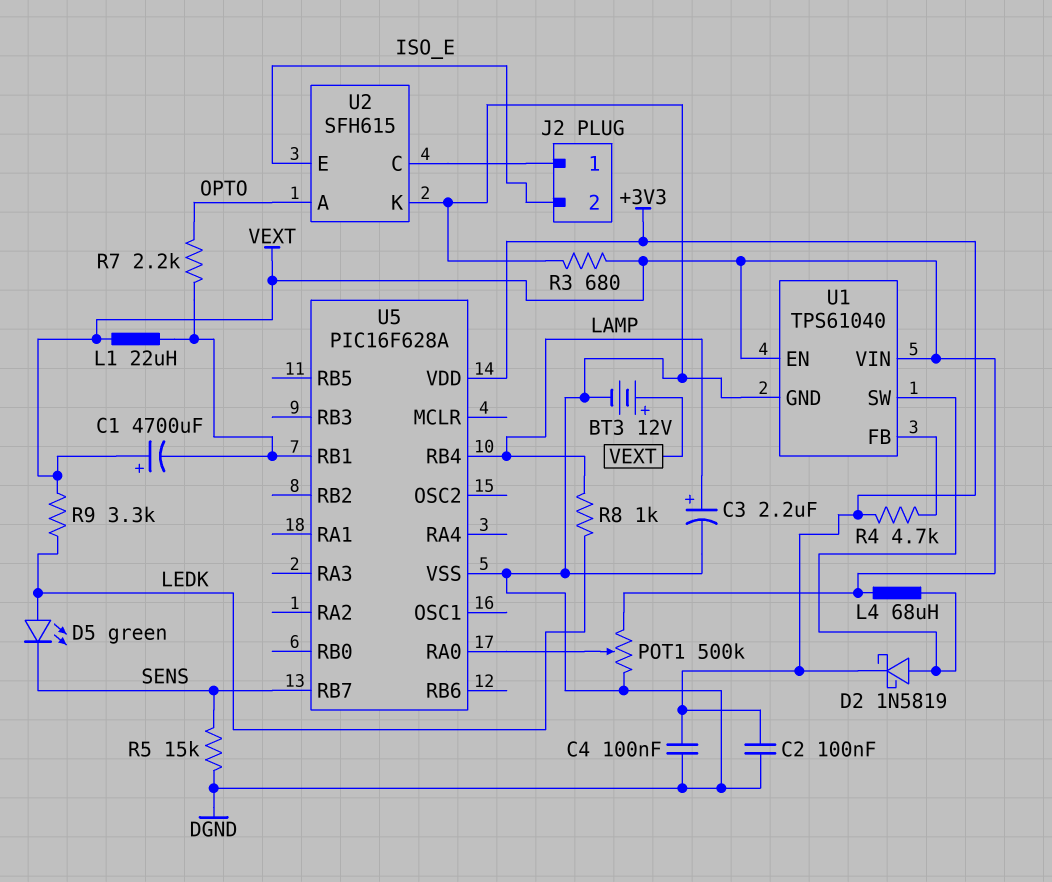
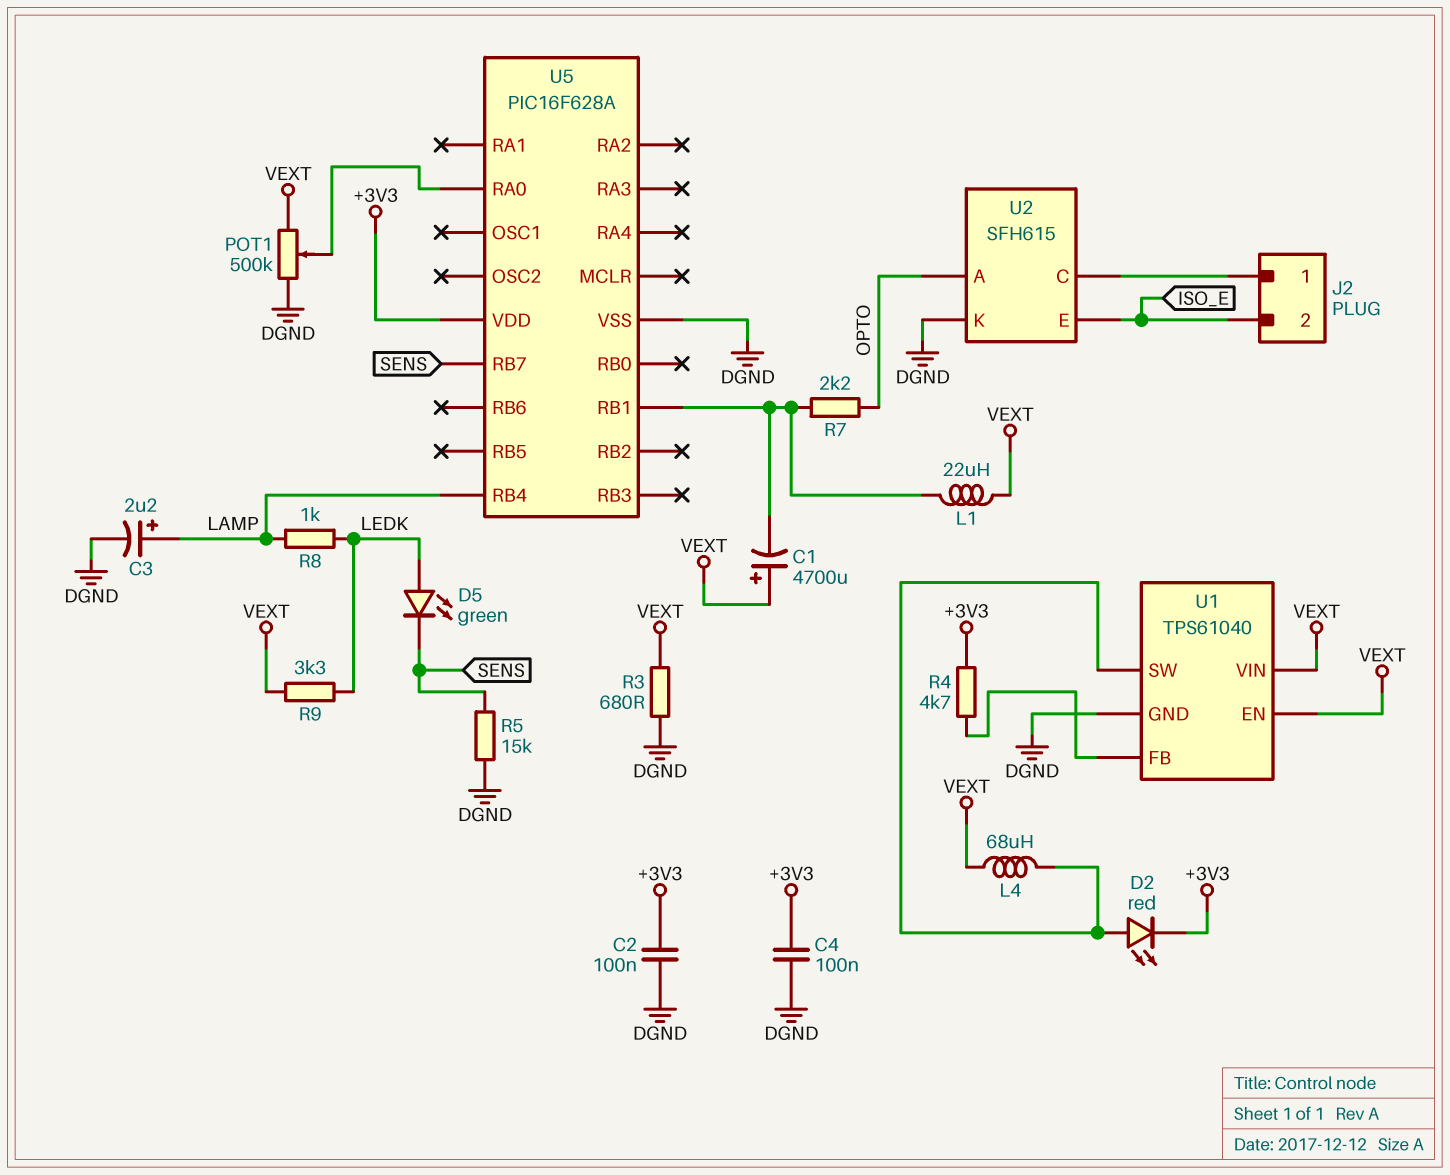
BT3: 12V (plus VEXT, minus DGND) -> none
D2: schottky 1N5819 (A U1/SW, K +3V3) -> LED red (A U1/SW, K +3V3)

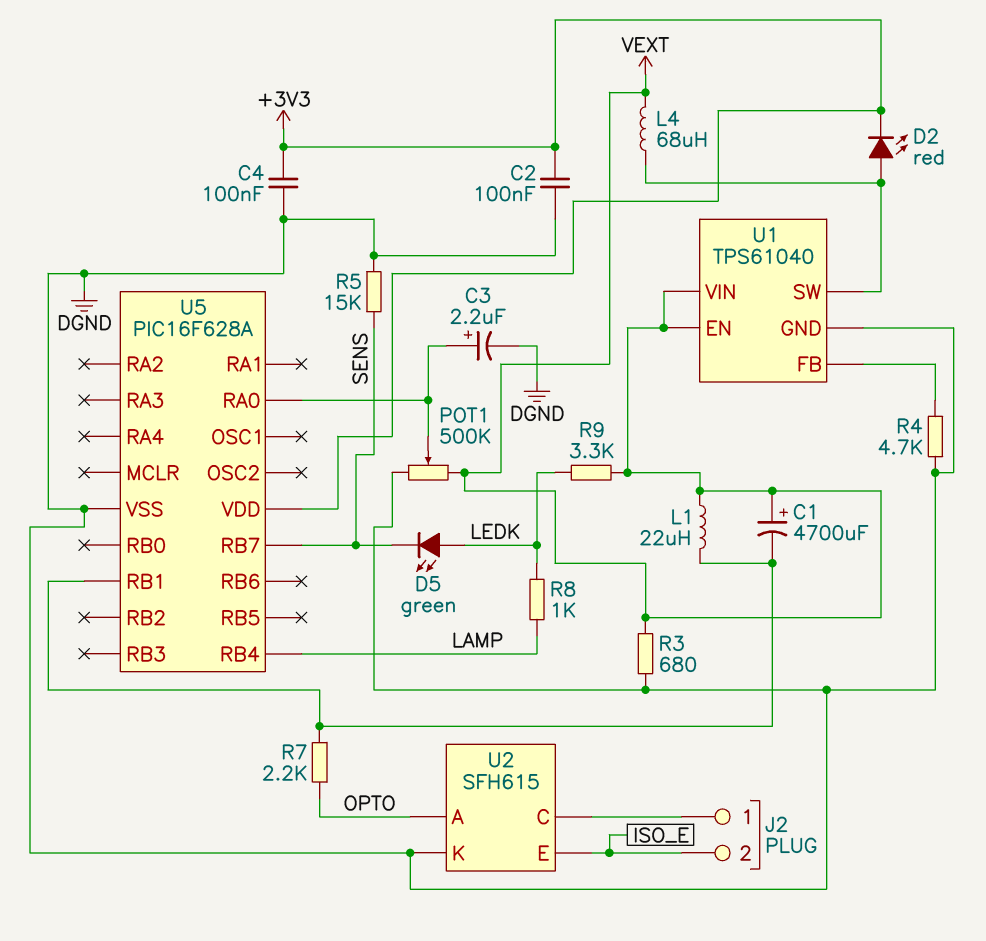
C3: 2.2uF (plus LAMP, minus DGND) -> 2.2uF (plus U5/RA0, minus DGND)
R4: 4.7k (+3V3, U1/FB) -> 4.7k (DGND, U1/FB)

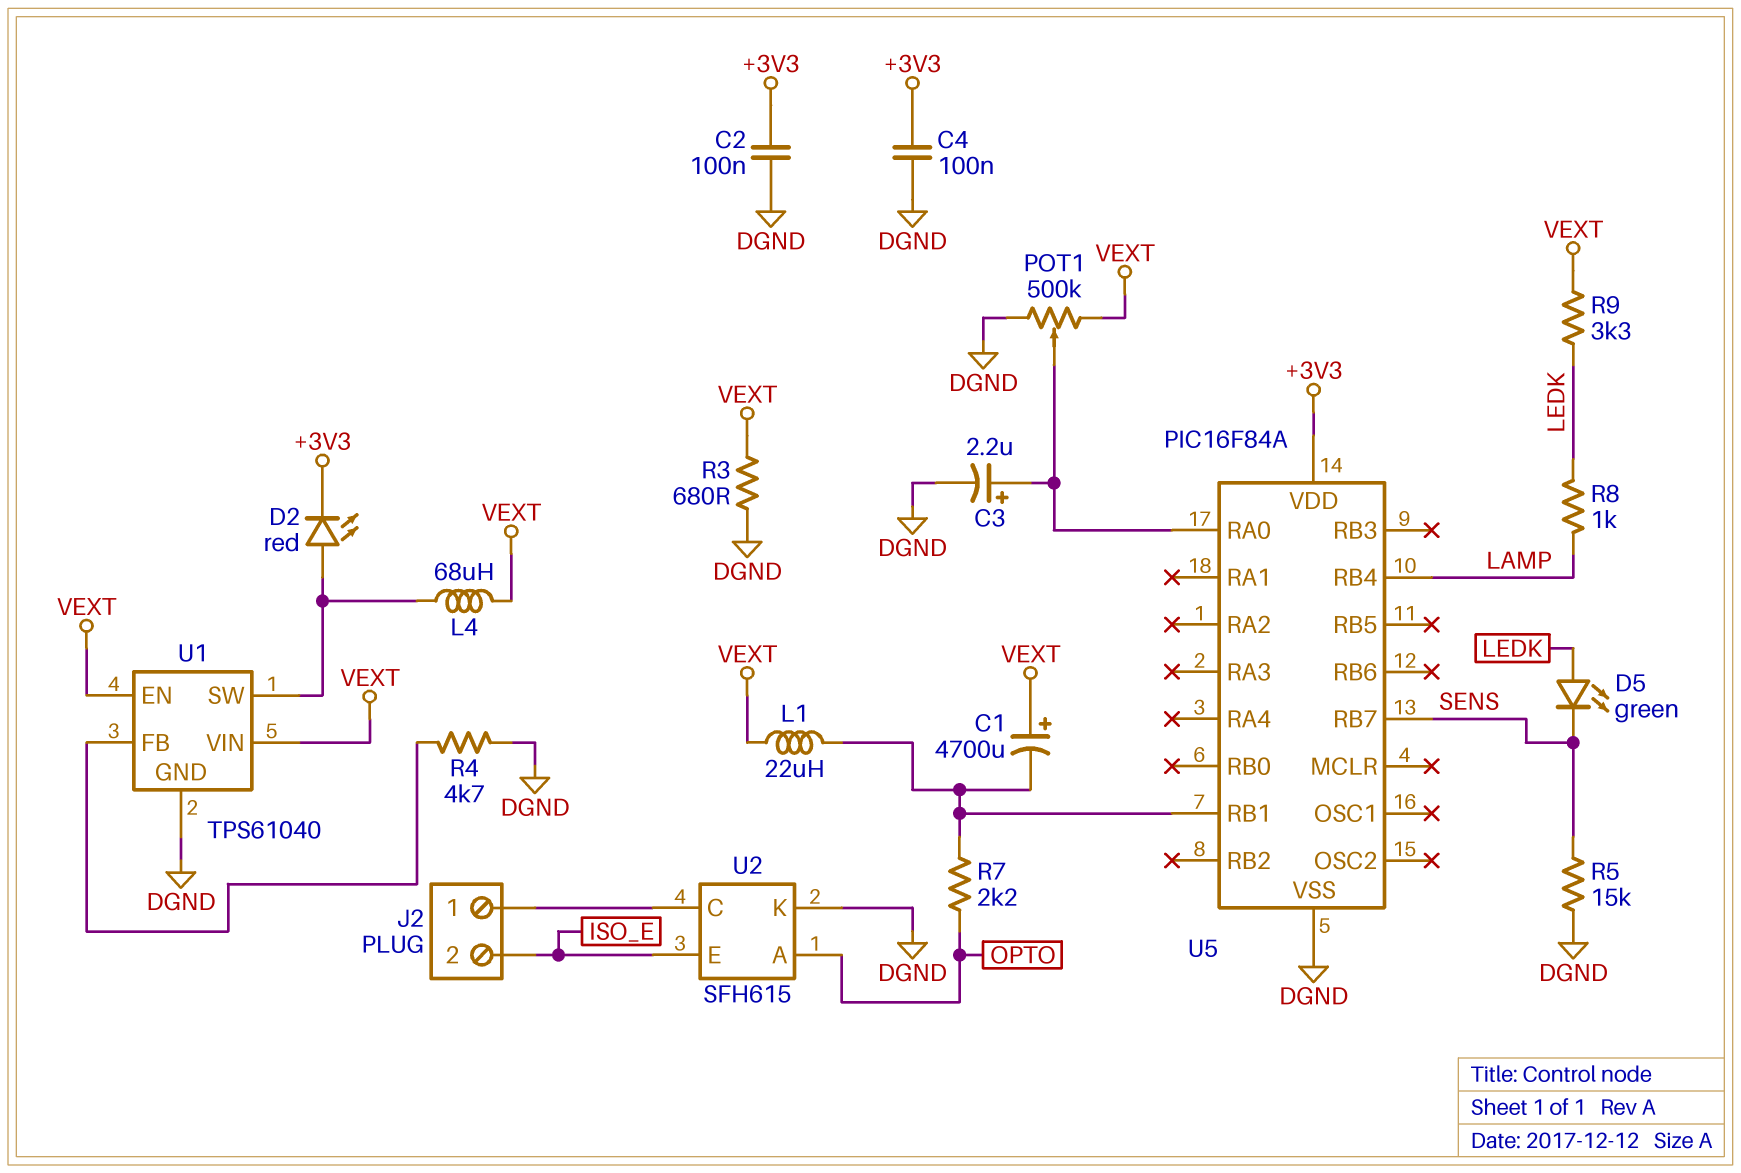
U5: PIC16F628A -> PIC16F84A

